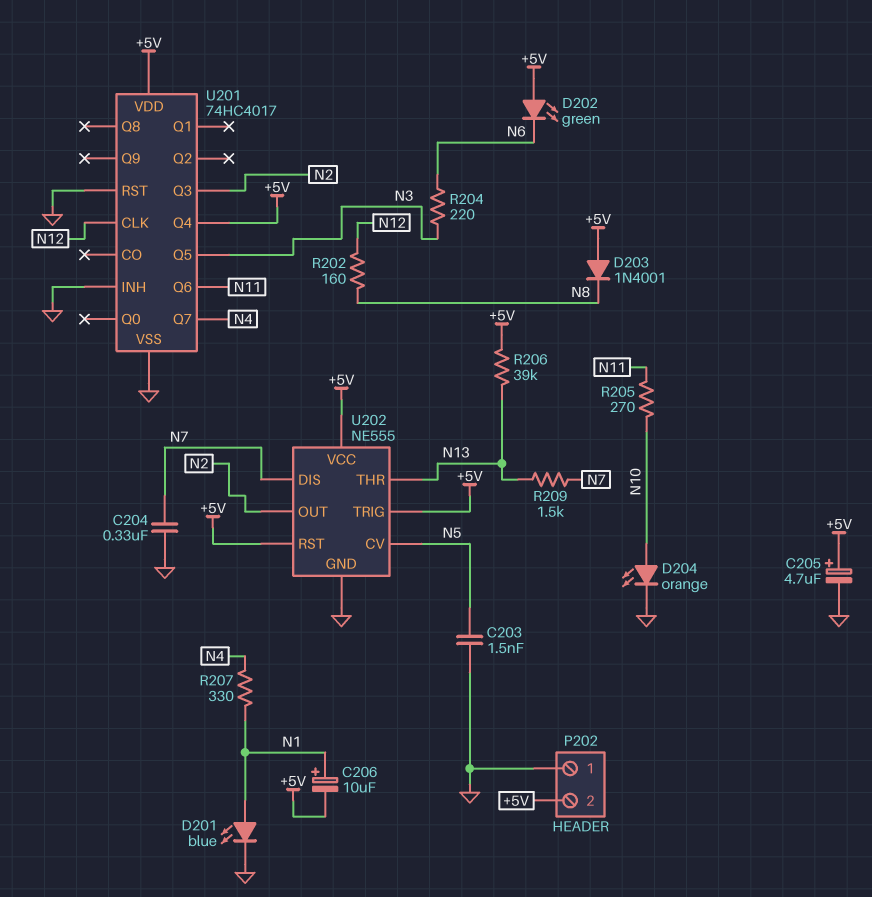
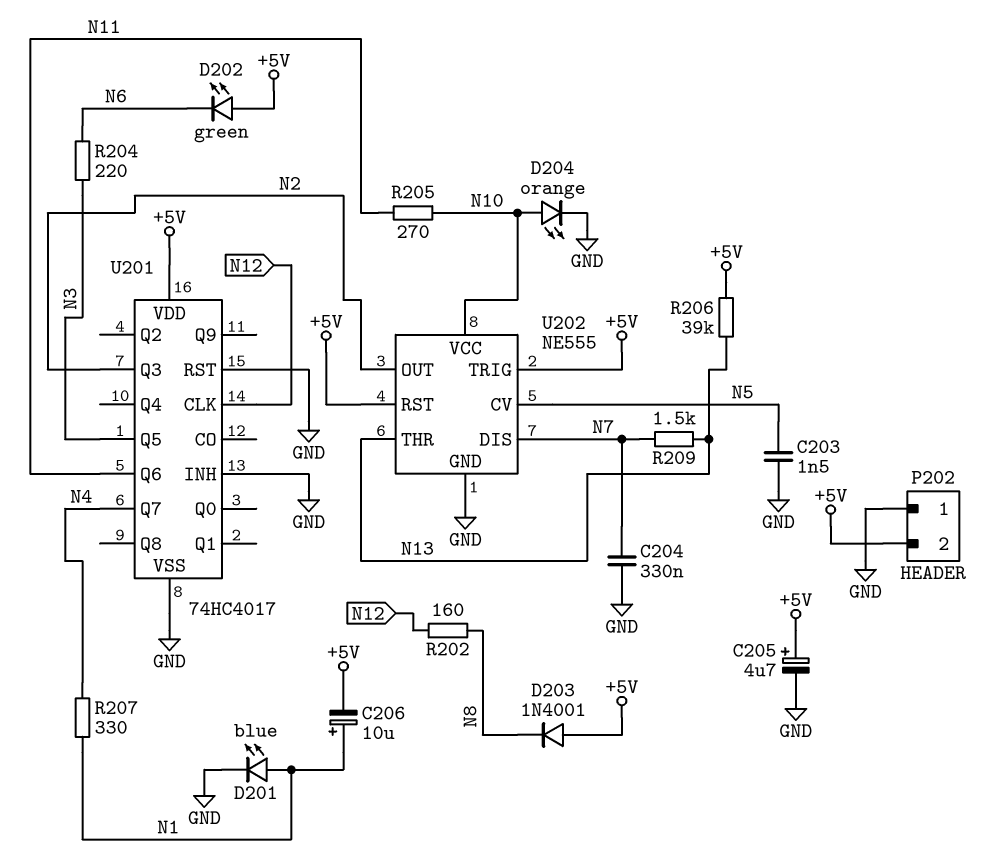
U201 pin Q4: +5V -> none
U202 pin VCC: +5V -> N10

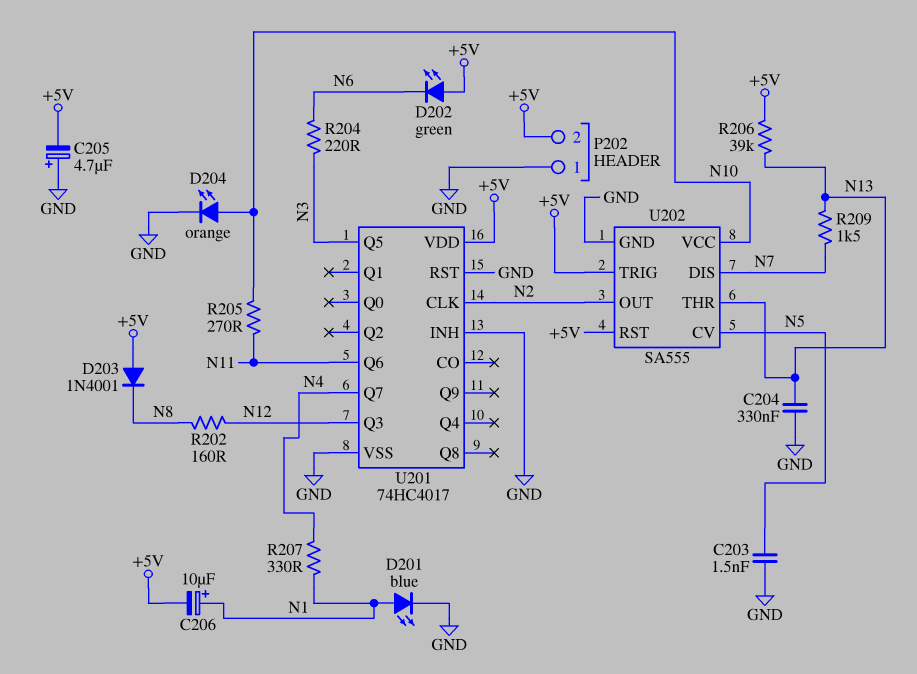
C204: 330nF (GND, N7) -> 330nF (GND, N13)
C205: 4.7uF (plus +5V, minus GND) -> 4.7uF (plus GND, minus +5V)
U201 pin CLK: N12 -> N2
U201 pin Q3: N2 -> N12
U202: NE555 -> SA555

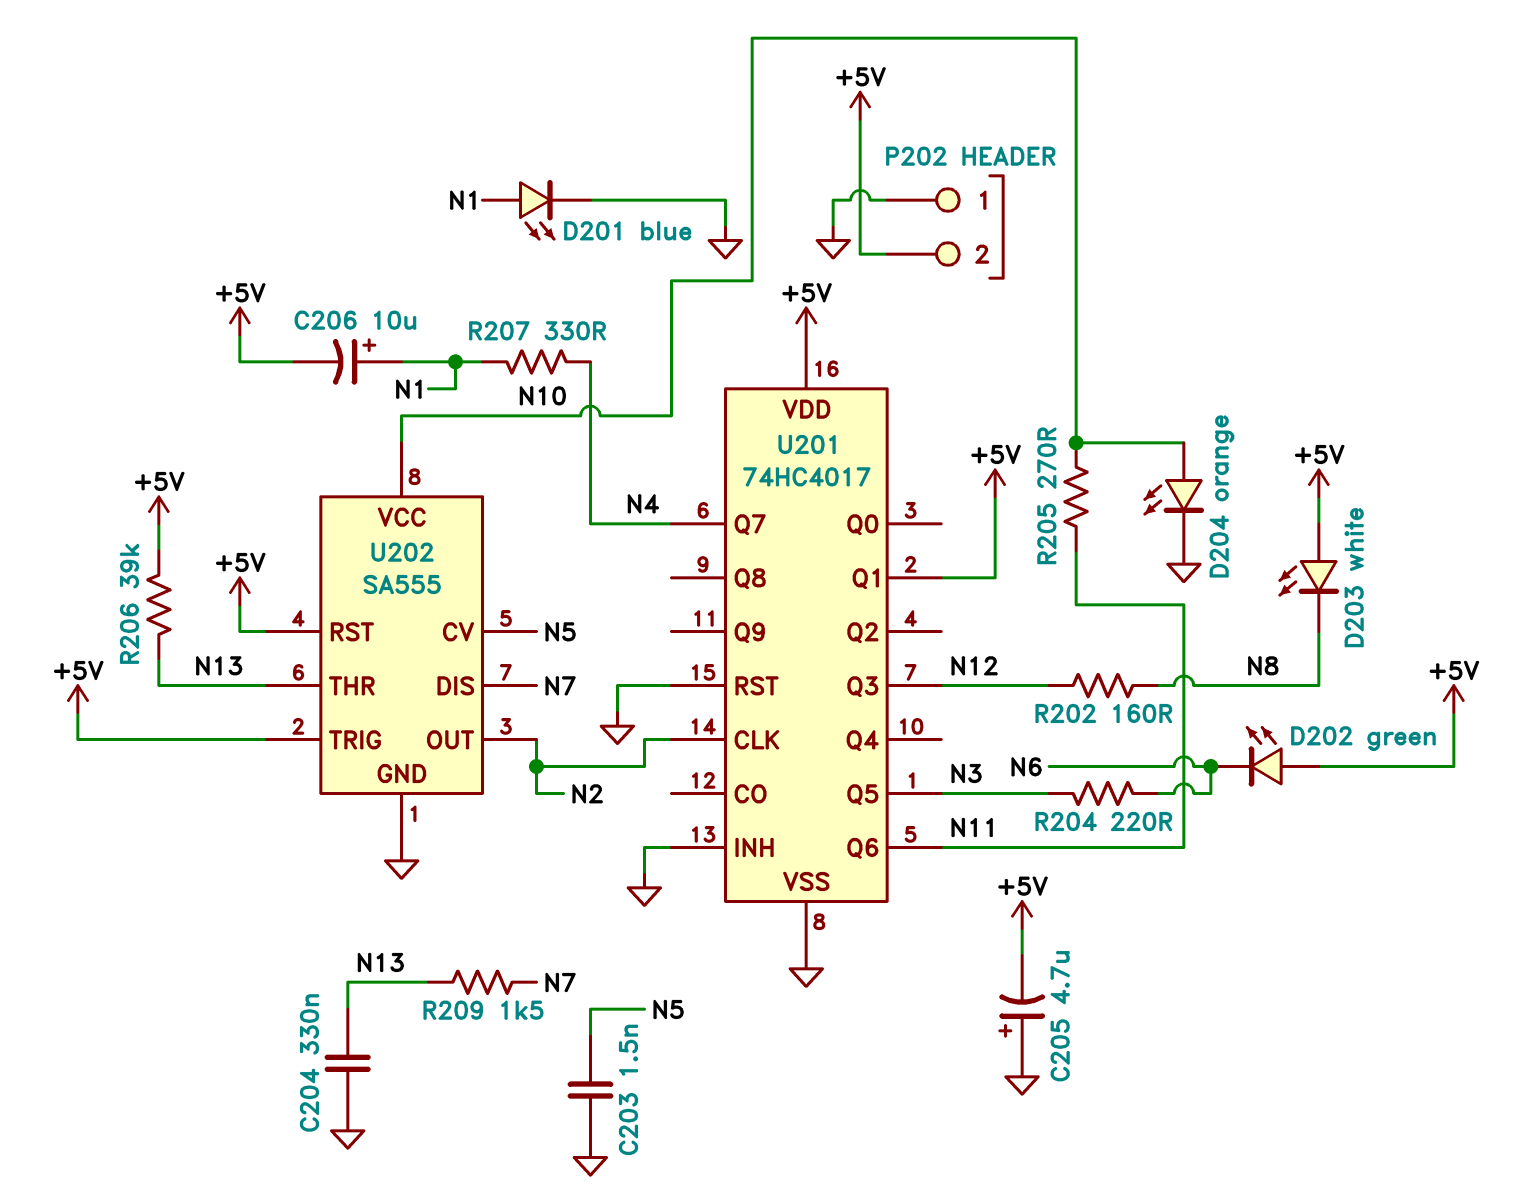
D203: diode 1N4001 (A +5V, K N8) -> LED white (A +5V, K N8)
U201 pin Q1: none -> +5V

